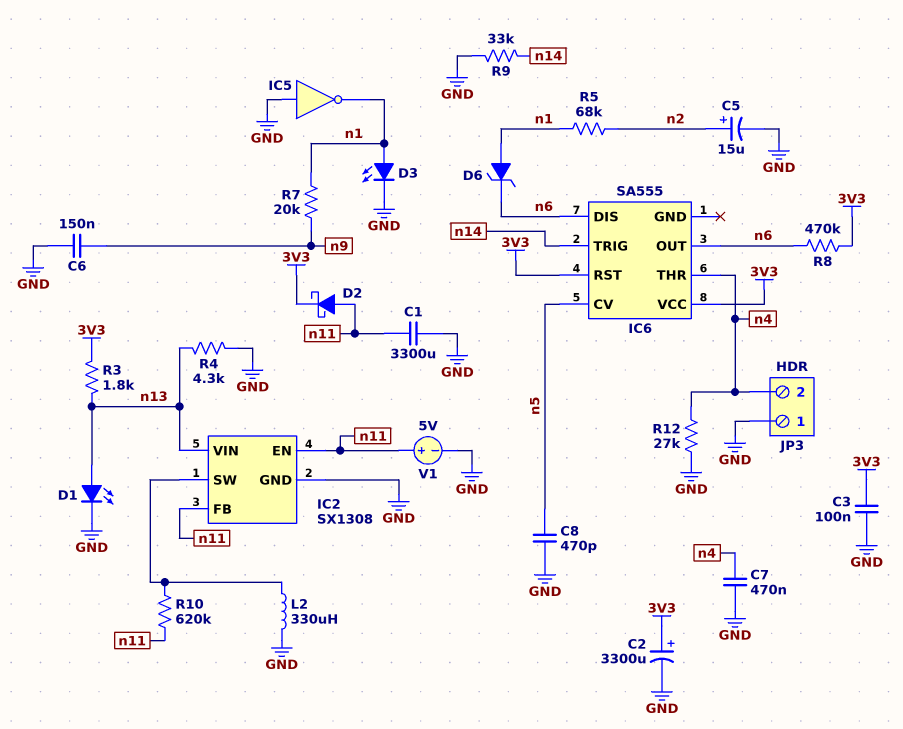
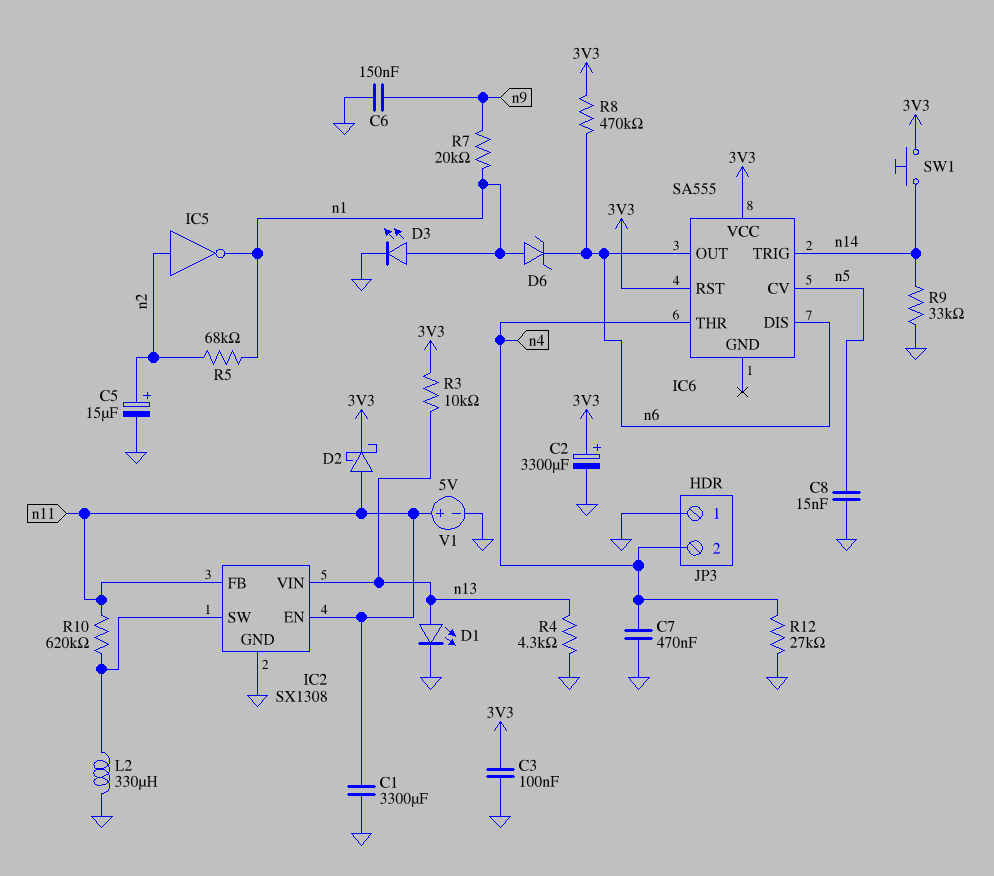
C8: 470pF (GND, n5) -> 15nF (GND, n5)
IC5: NOT (in GND, out n1) -> NOT (in n2, out n1)
R3: 1.8k (3V3, n13) -> 10k (3V3, n13)
SW1: none -> button (3V3, n14)

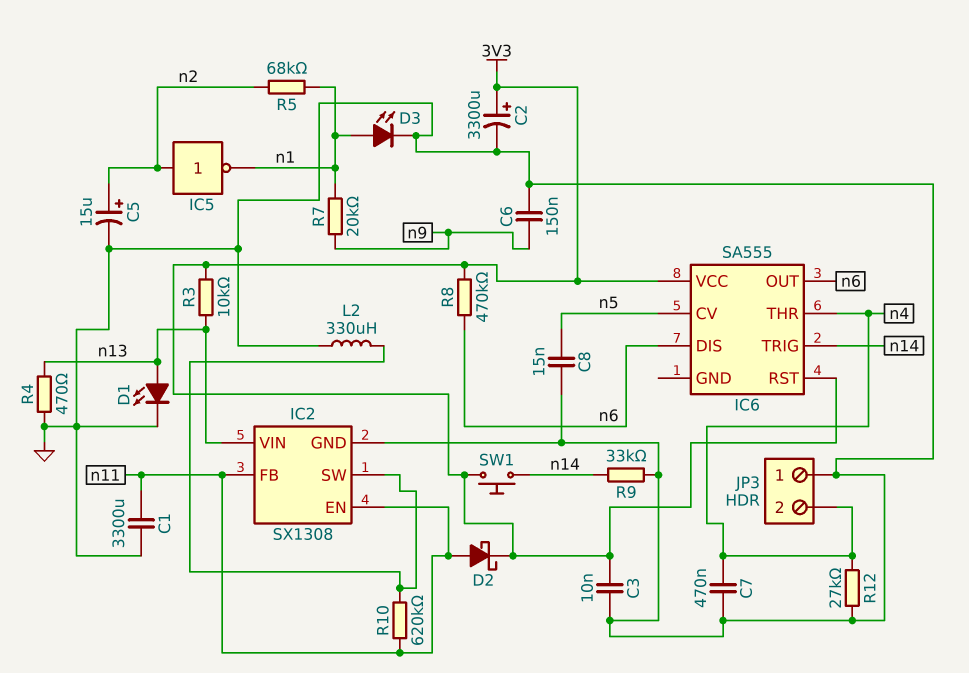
C3: 100nF (3V3, GND) -> 10nF (3V3, GND)
D6: zener (A n1, K n6) -> none
R4: 4.3k (GND, n13) -> 470 (GND, n13)
V1: 5V (plus n11, minus GND) -> none

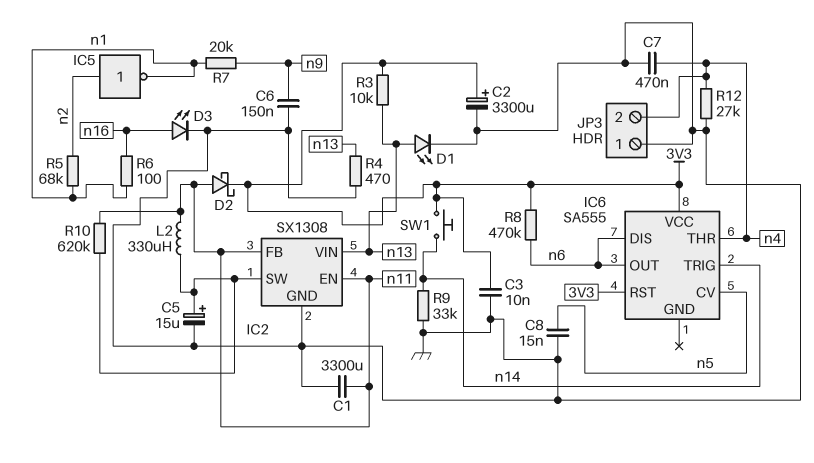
C5: 15uF (plus n2, minus GND) -> 15uF (plus IC2/SW, minus GND)
D3: LED (A n1, K GND) -> LED (A n16, K GND)
L2: 330uH (GND, IC2/SW) -> 330uH (IC2/SW, n11)
R6: none -> 100 (n1, n16)

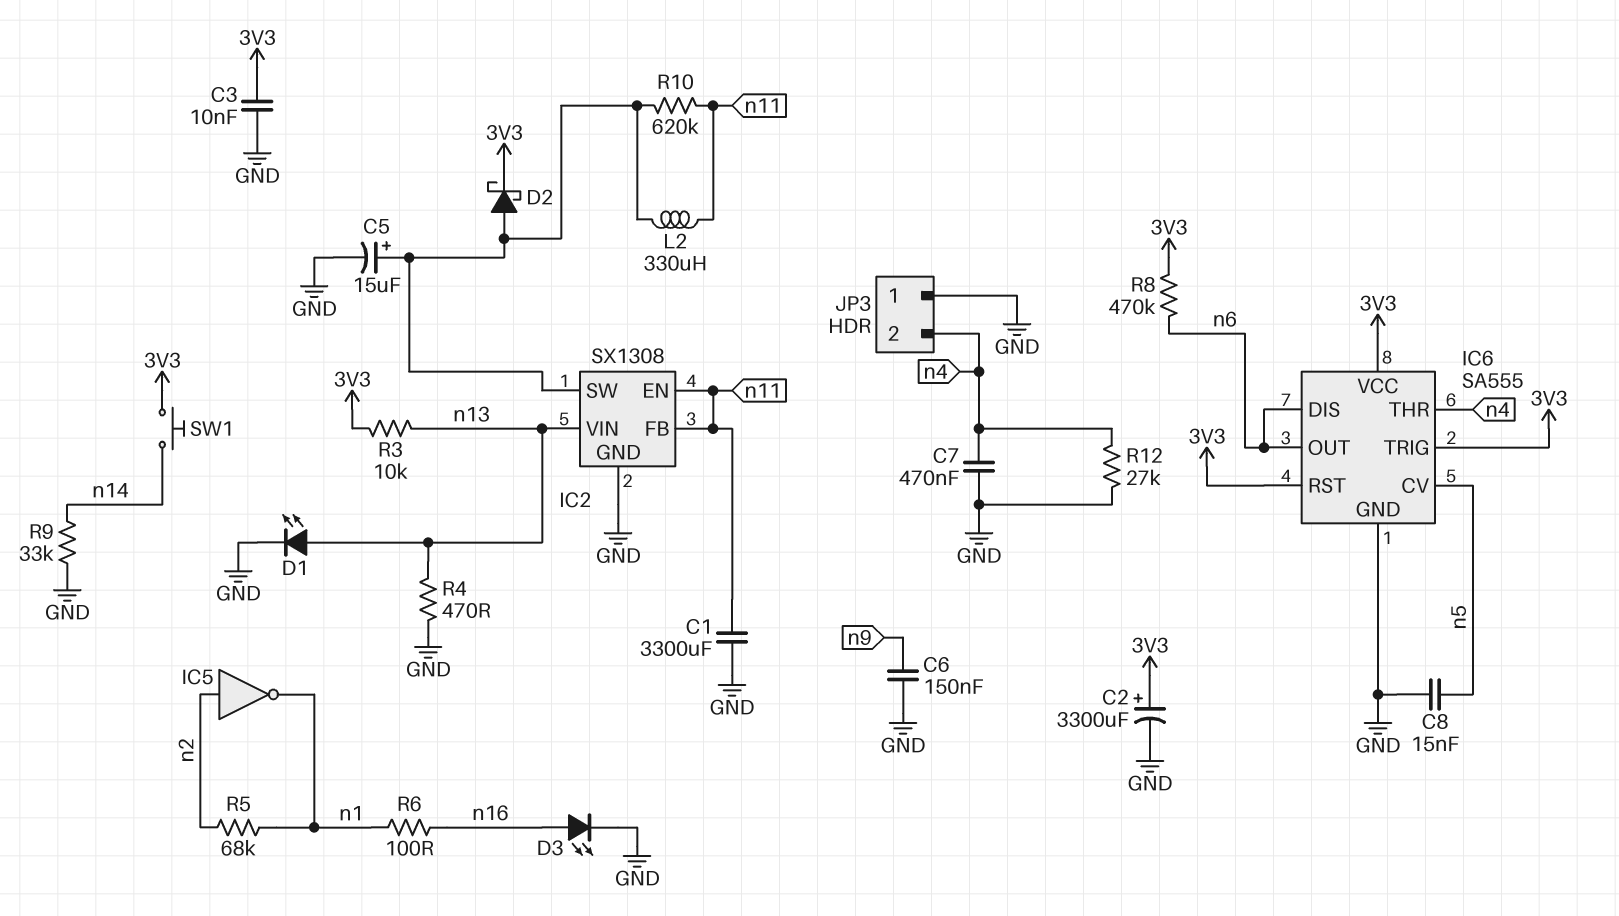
D2: schottky (A n11, K 3V3) -> schottky (A IC2/SW, K 3V3)
IC6 pin GND: none -> GND
IC6 pin TRIG: n14 -> 3V3
R7: 20k (n1, n9) -> none

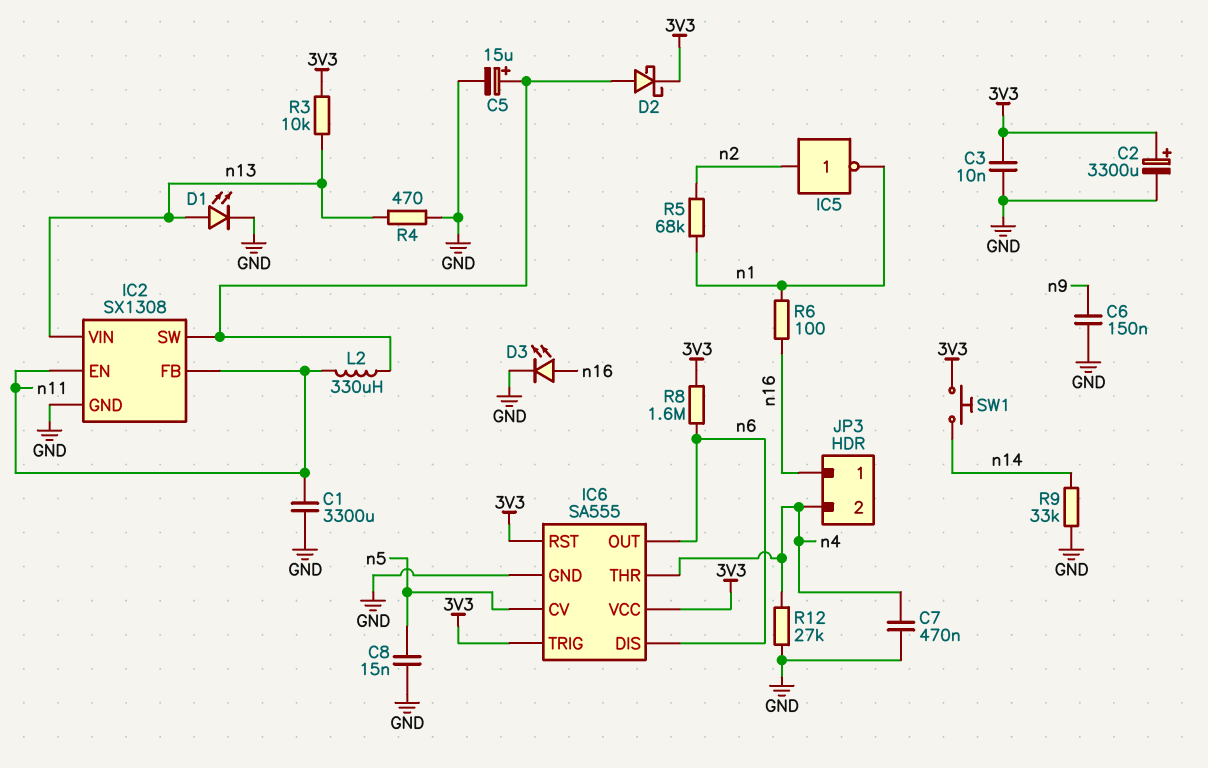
JP3 pin 1: GND -> n16
R8: 470k (3V3, n6) -> 1.6M (3V3, n6)
R10: 620k (IC2/SW, n11) -> none

